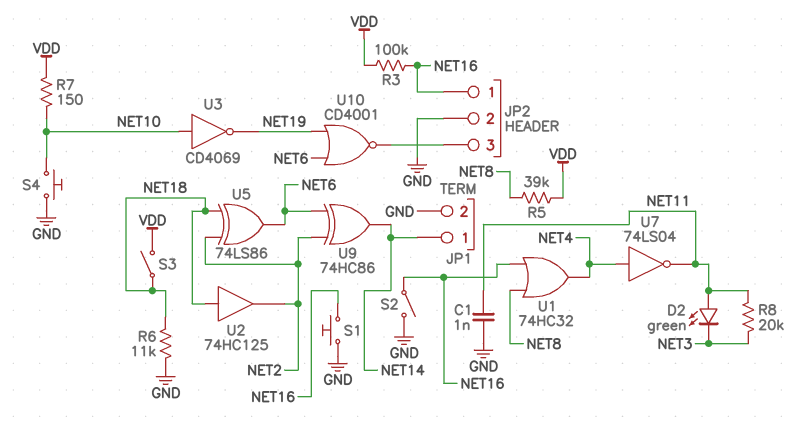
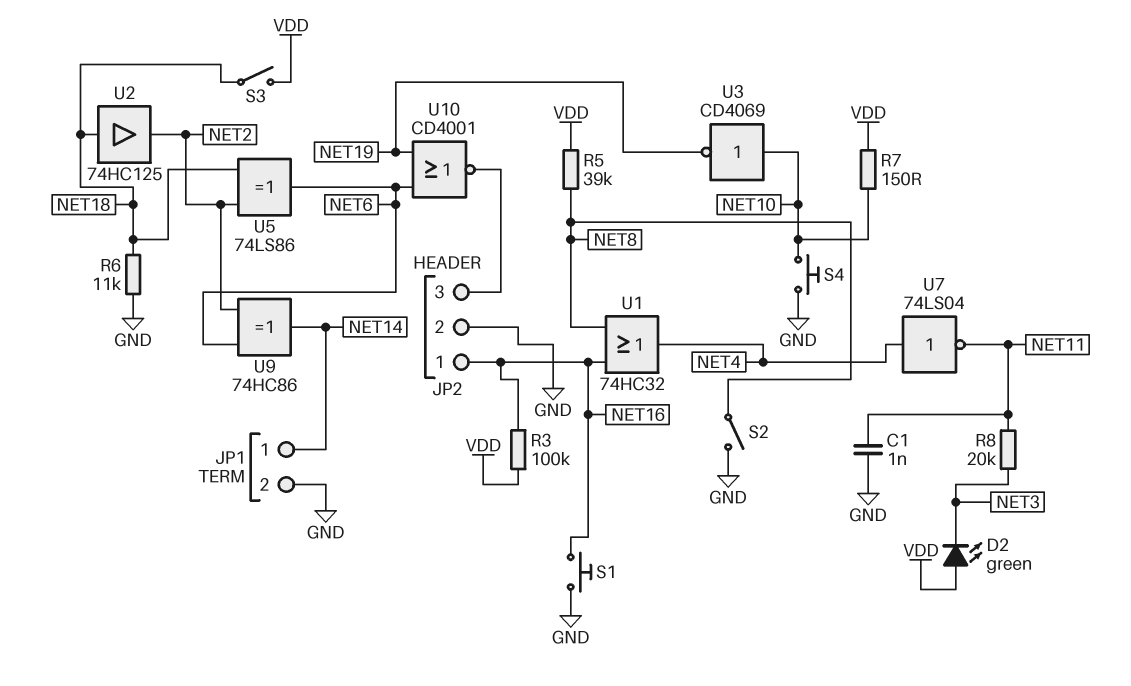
D2: LED green (A NET11, K NET3) -> LED green (A VDD, K NET3)
S2: switch (GND, NET16) -> switch (GND, NET8)

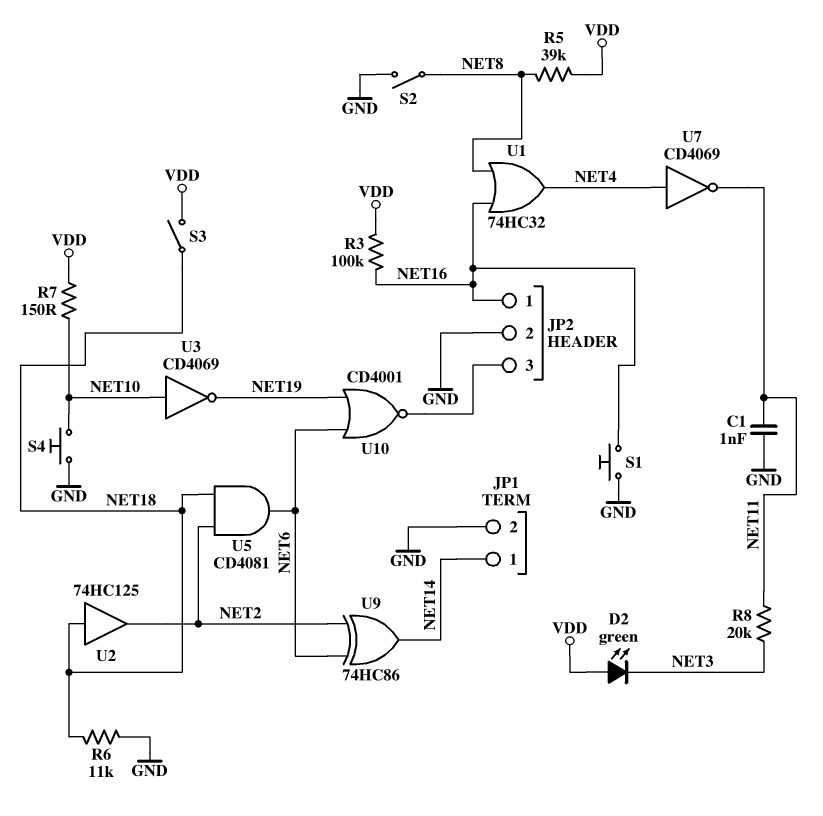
U5: XOR 74LS86 (in NET2, in NET18, out NET6) -> AND CD4081 (in NET2, in NET18, out NET6)
U7: NOT 74LS04 (in NET4, out NET11) -> NOT CD4069 (in NET4, out NET11)

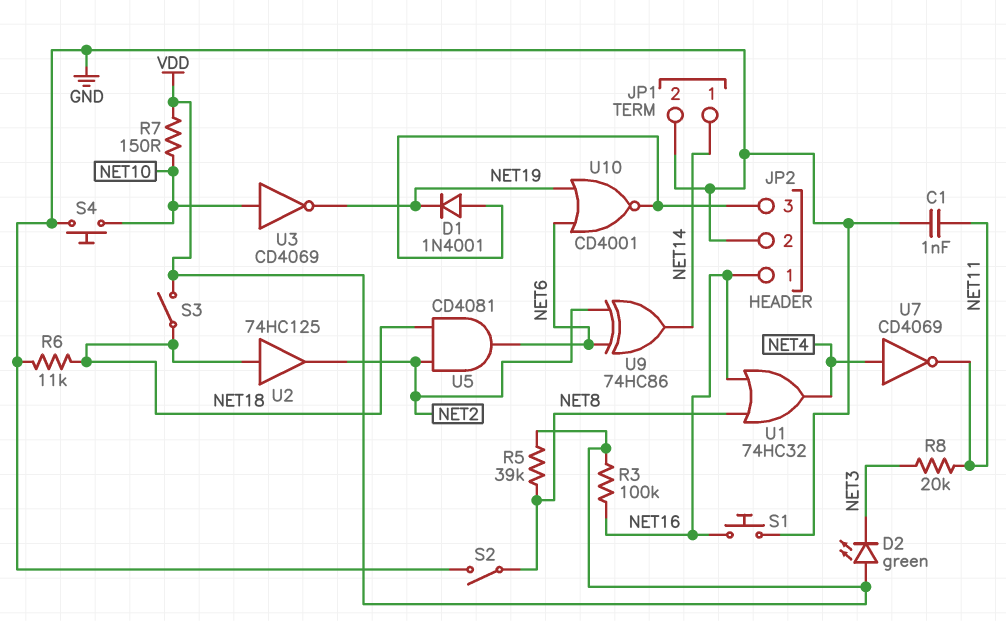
D1: none -> diode 1N4001 (A JP2/3, K NET19)

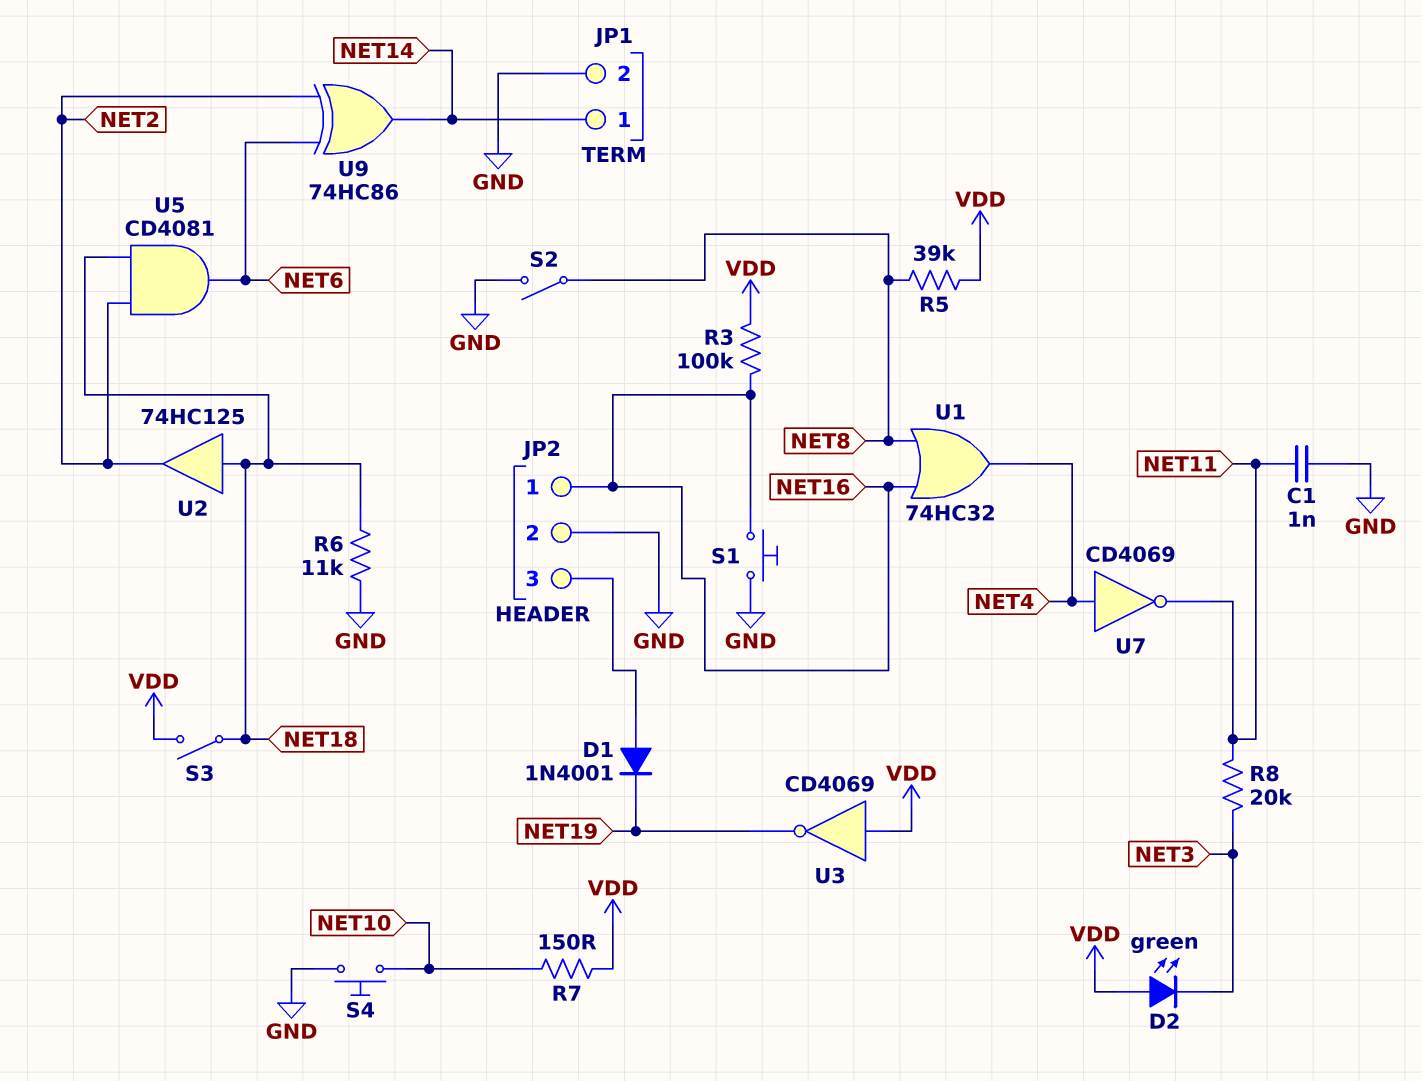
U3: NOT CD4069 (in NET10, out NET19) -> NOT CD4069 (in VDD, out NET19)
U10: NOR CD4001 (in NET6, in NET19, out JP2/3) -> none

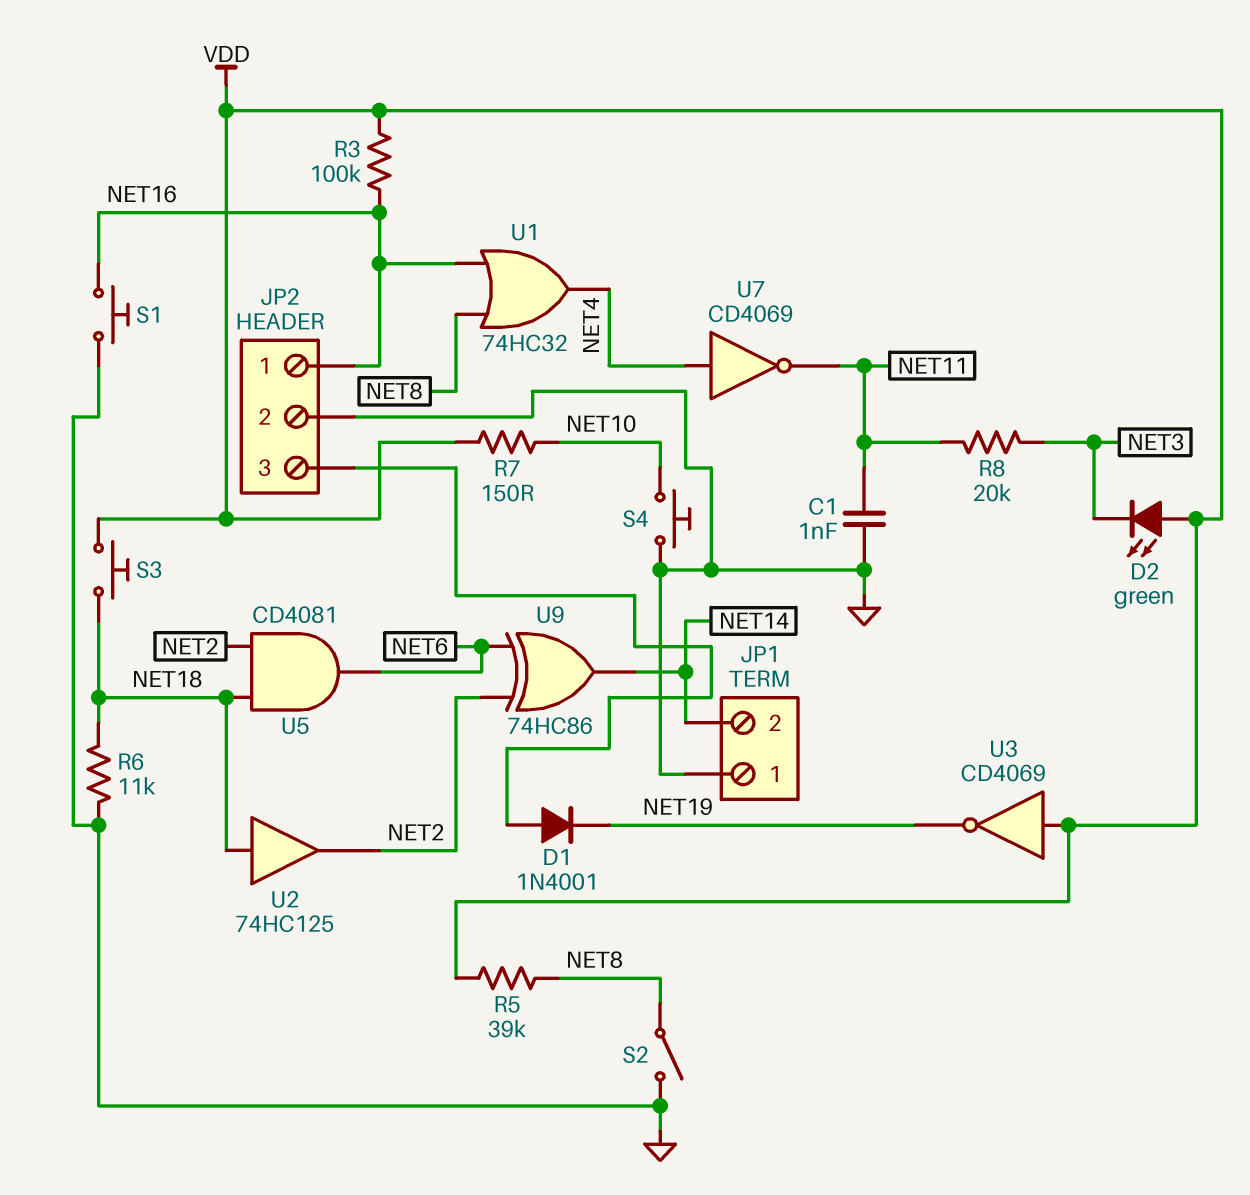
JP1 pin 1: NET14 -> GND
JP1 pin 2: GND -> NET14
S3: switch (NET18, VDD) -> button (NET18, VDD)

